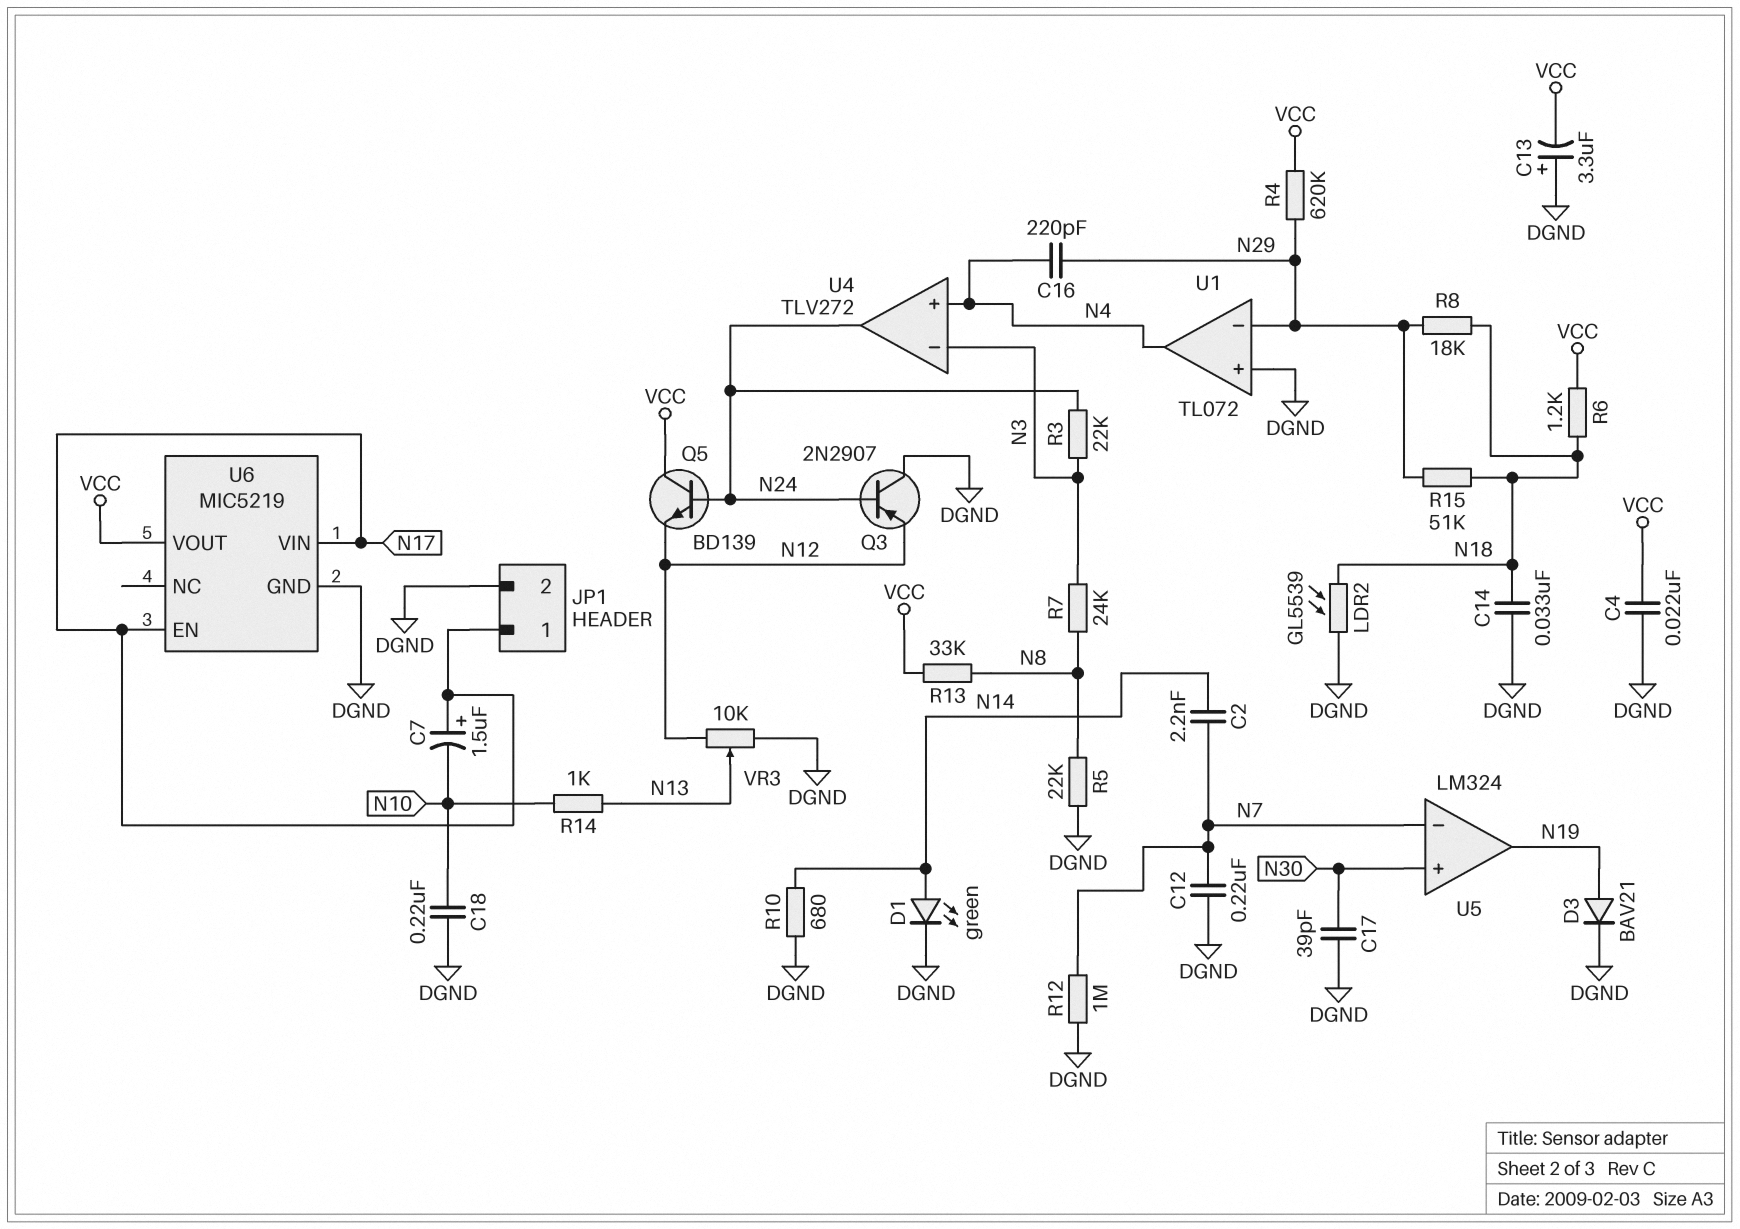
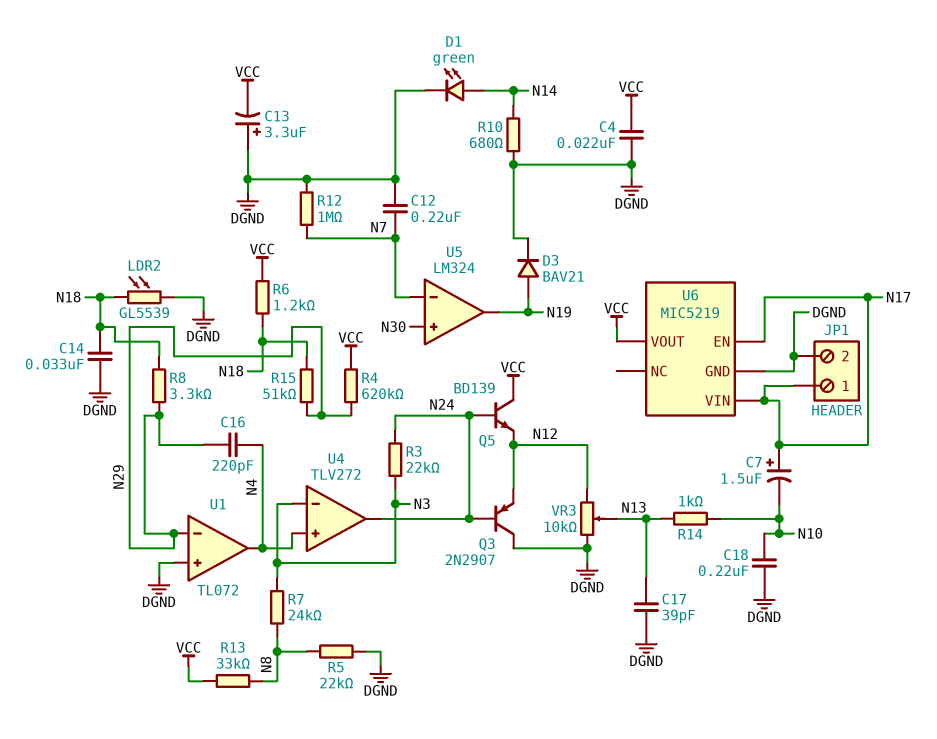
C2: 2.2nF (N7, N14) -> none
C17: 39pF (DGND, N30) -> 39pF (DGND, N13)
R8: 18k (N18, N29) -> 3.3k (N18, N29)

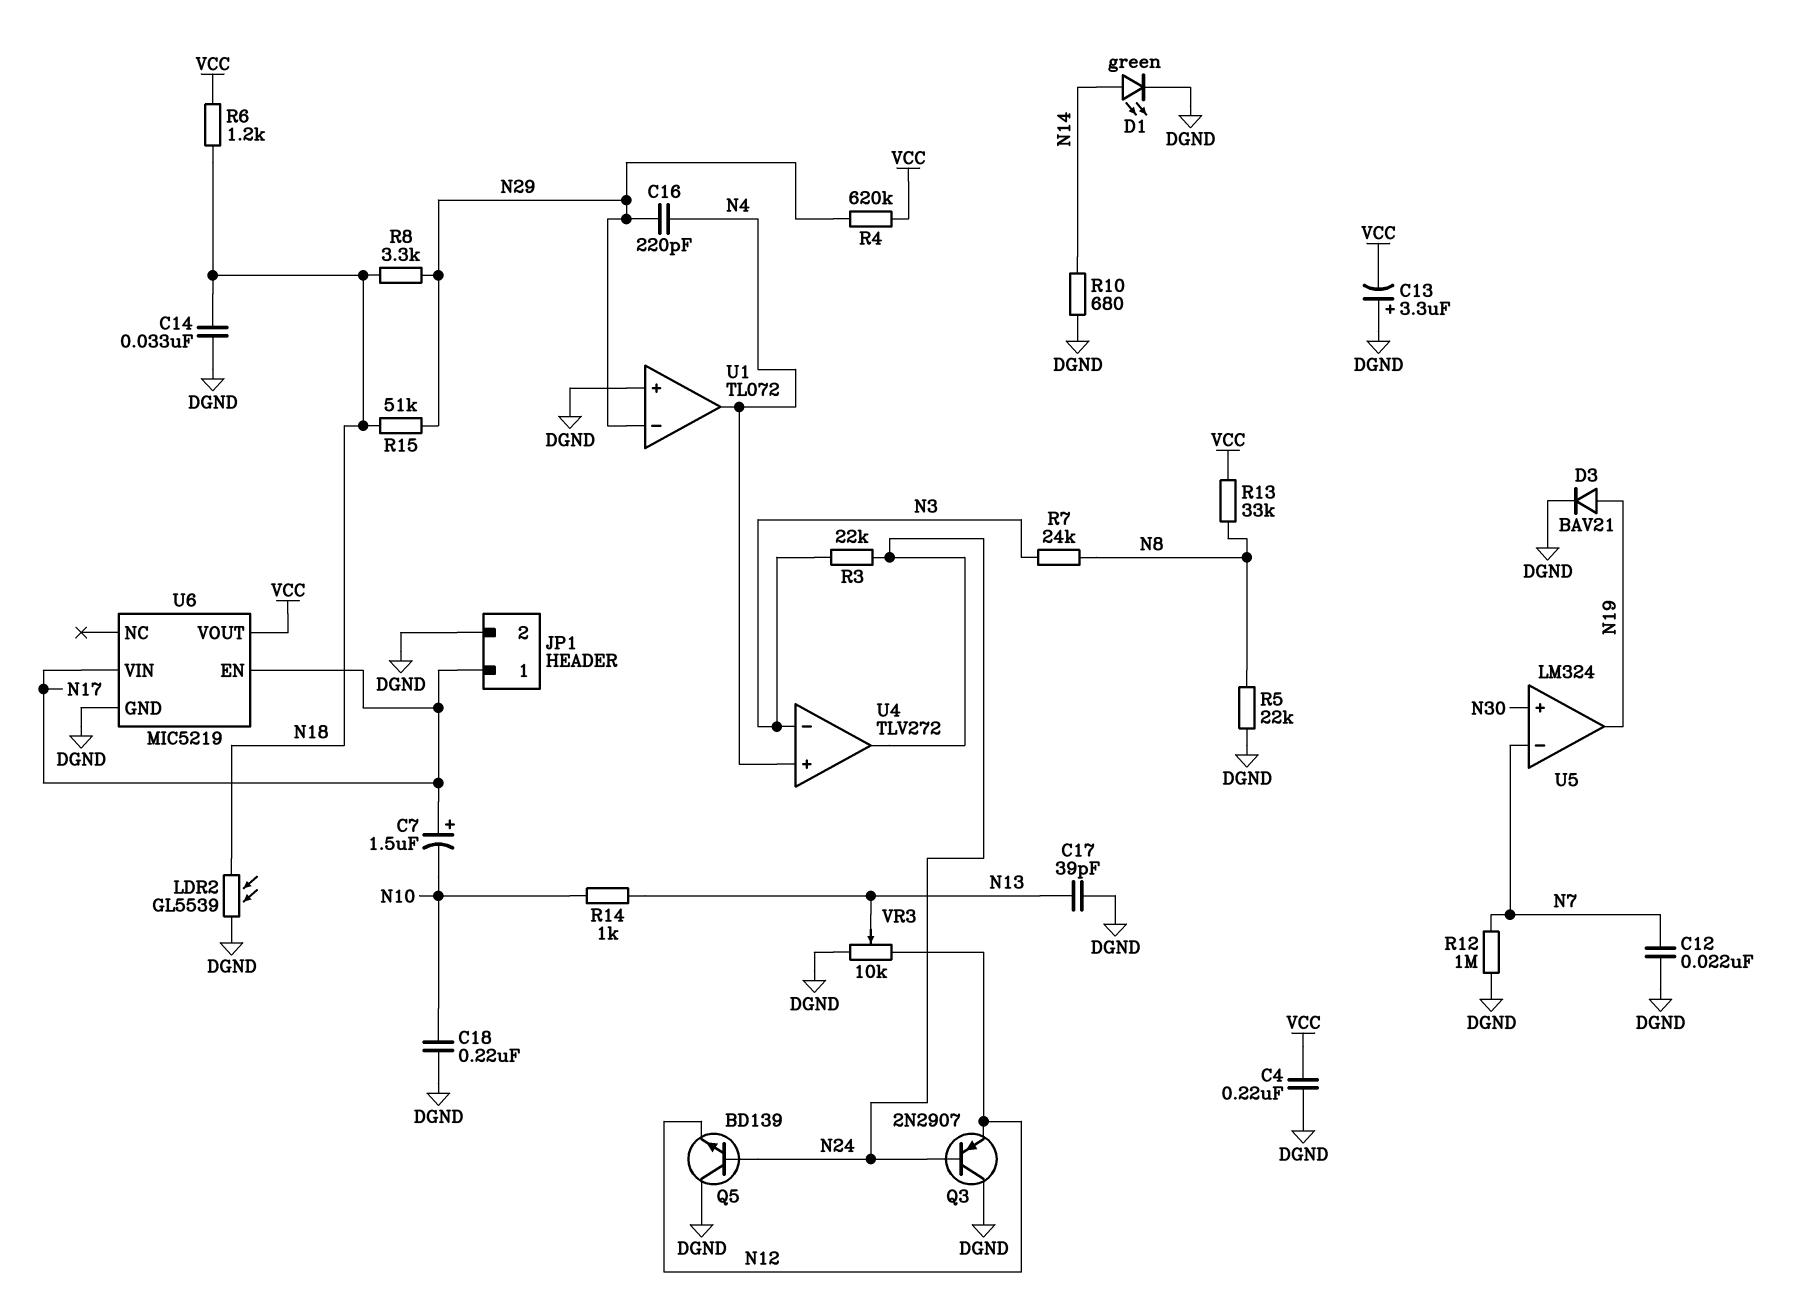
C4: 22nF (DGND, VCC) -> 220nF (DGND, VCC)
C12: 220nF (DGND, N7) -> 22nF (DGND, N7)
Q5: NPN BD139 (B N24, C VCC, E N12) -> NPN BD139 (B N24, C DGND, E N12)

